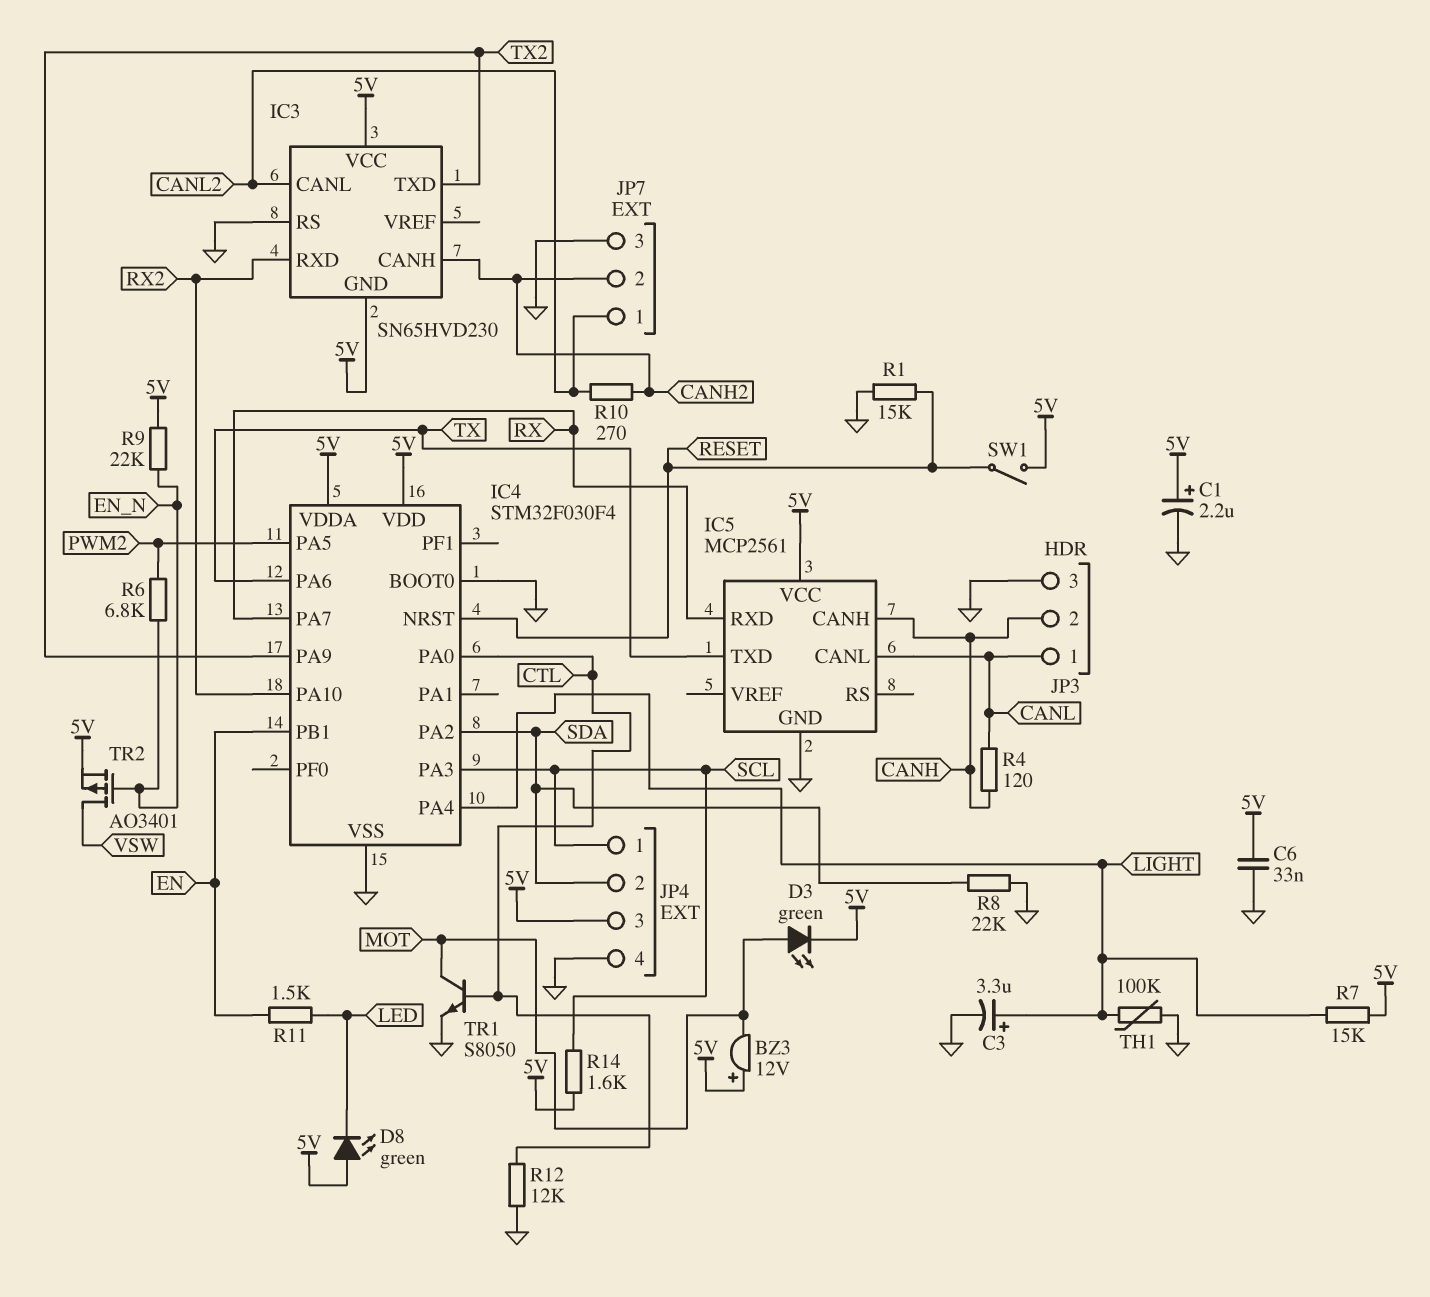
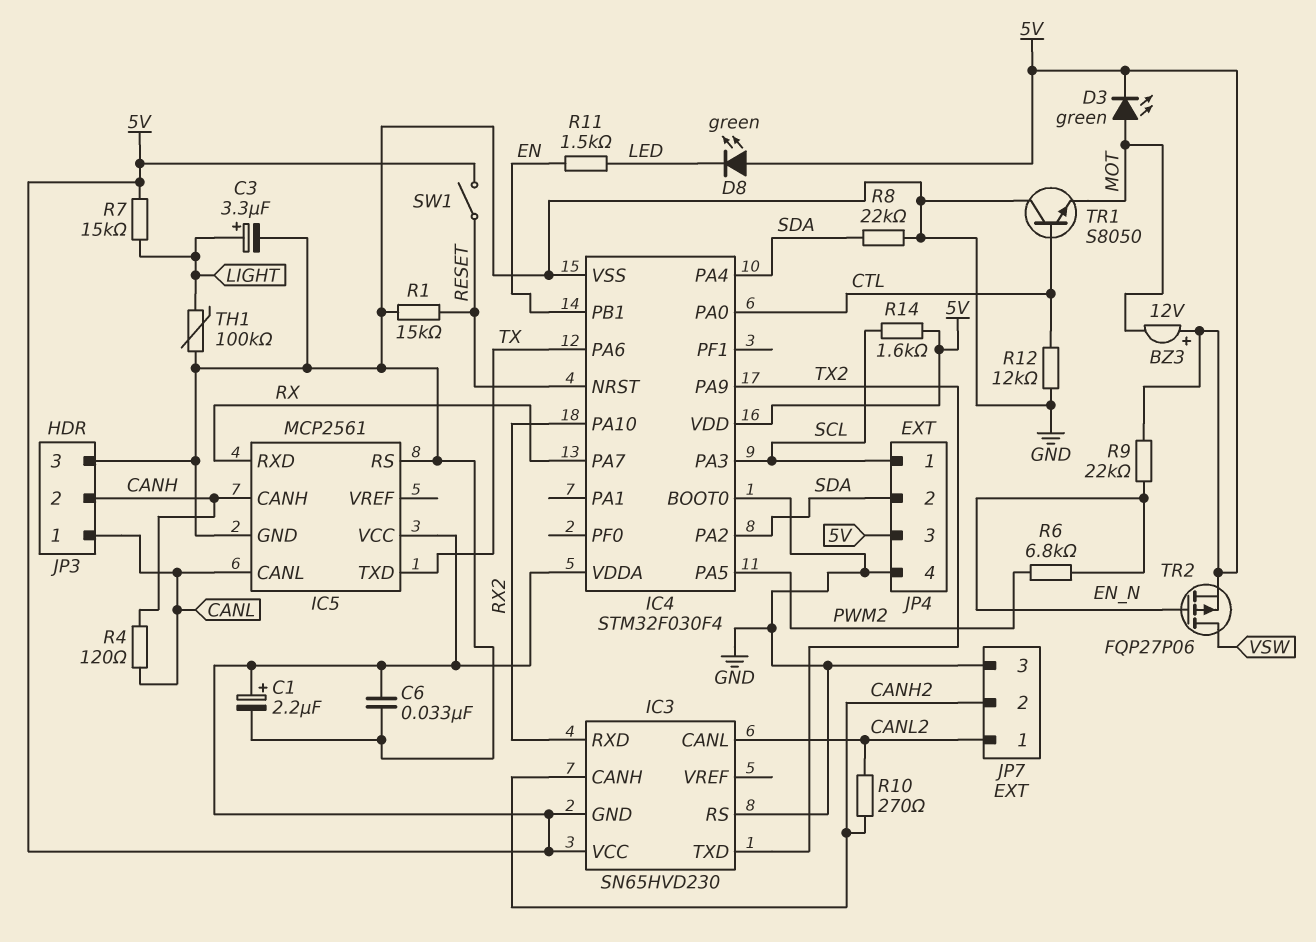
IC4 pin PA4: LIGHT -> SDA
IC5 pin RS: none -> GND
TR1: NPN S8050 (B CTL, C MOT, E GND) -> NPN S8050 (B CTL, C GND, E MOT)
TR2: PMOS AO3401 (G EN_N, D VSW, S 5V) -> PMOS FQP27P06 (G EN_N, D VSW, S 5V)

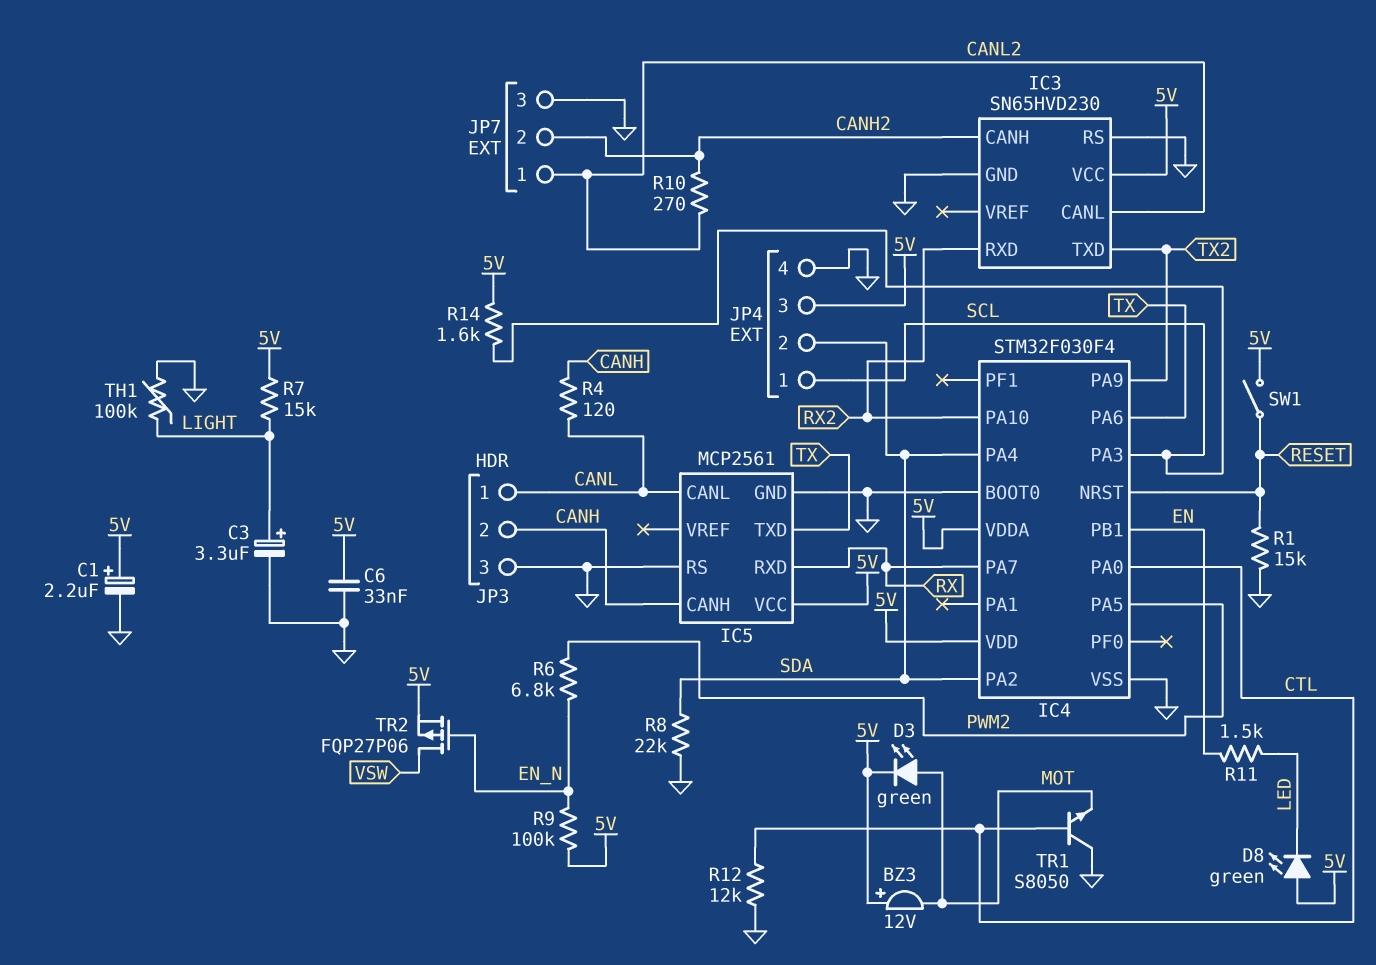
IC3 pin GND: 5V -> GND
R9: 22k (5V, EN_N) -> 100k (5V, EN_N)

